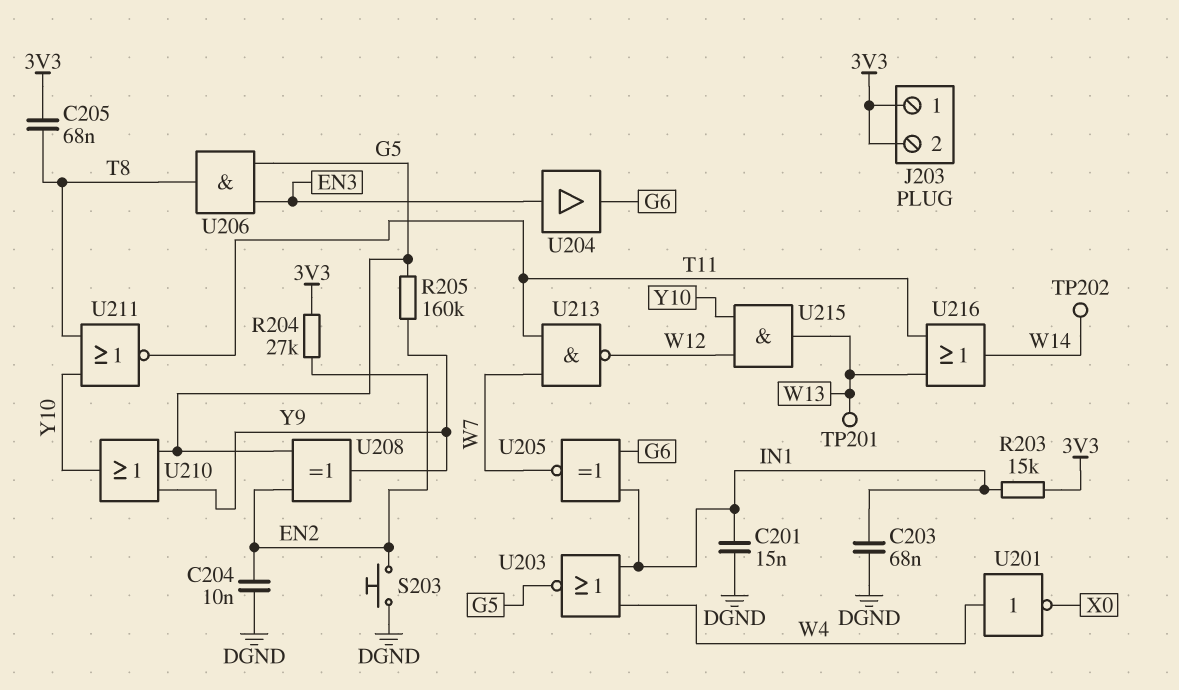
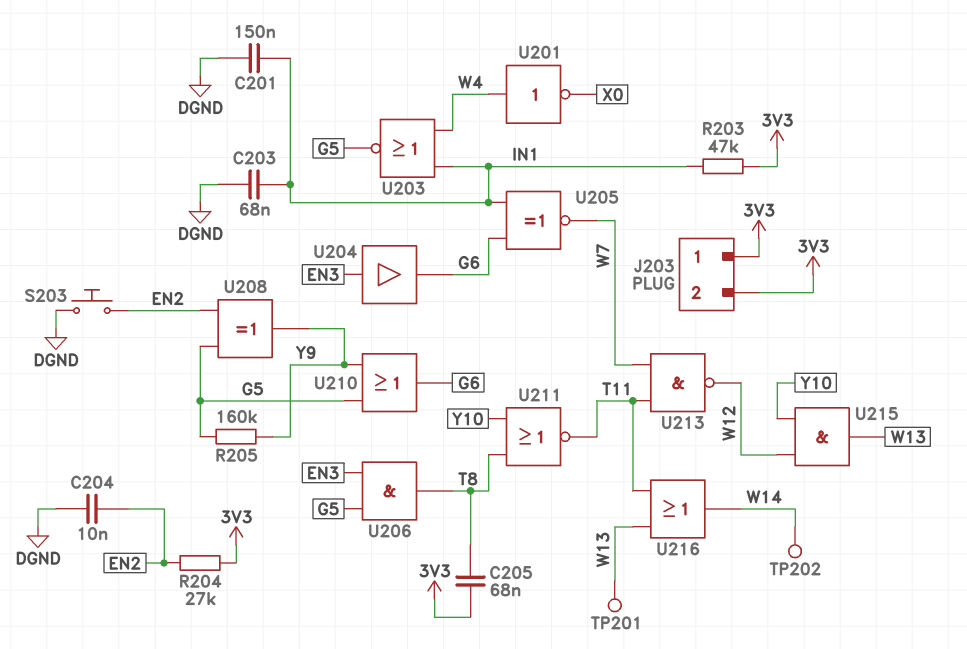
C201: 15nF (DGND, IN1) -> 150nF (DGND, IN1)
R203: 15k (3V3, IN1) -> 47k (3V3, IN1)
U210: OR (in G5, in Y9, out Y10) -> OR (in G5, in Y9, out G6)

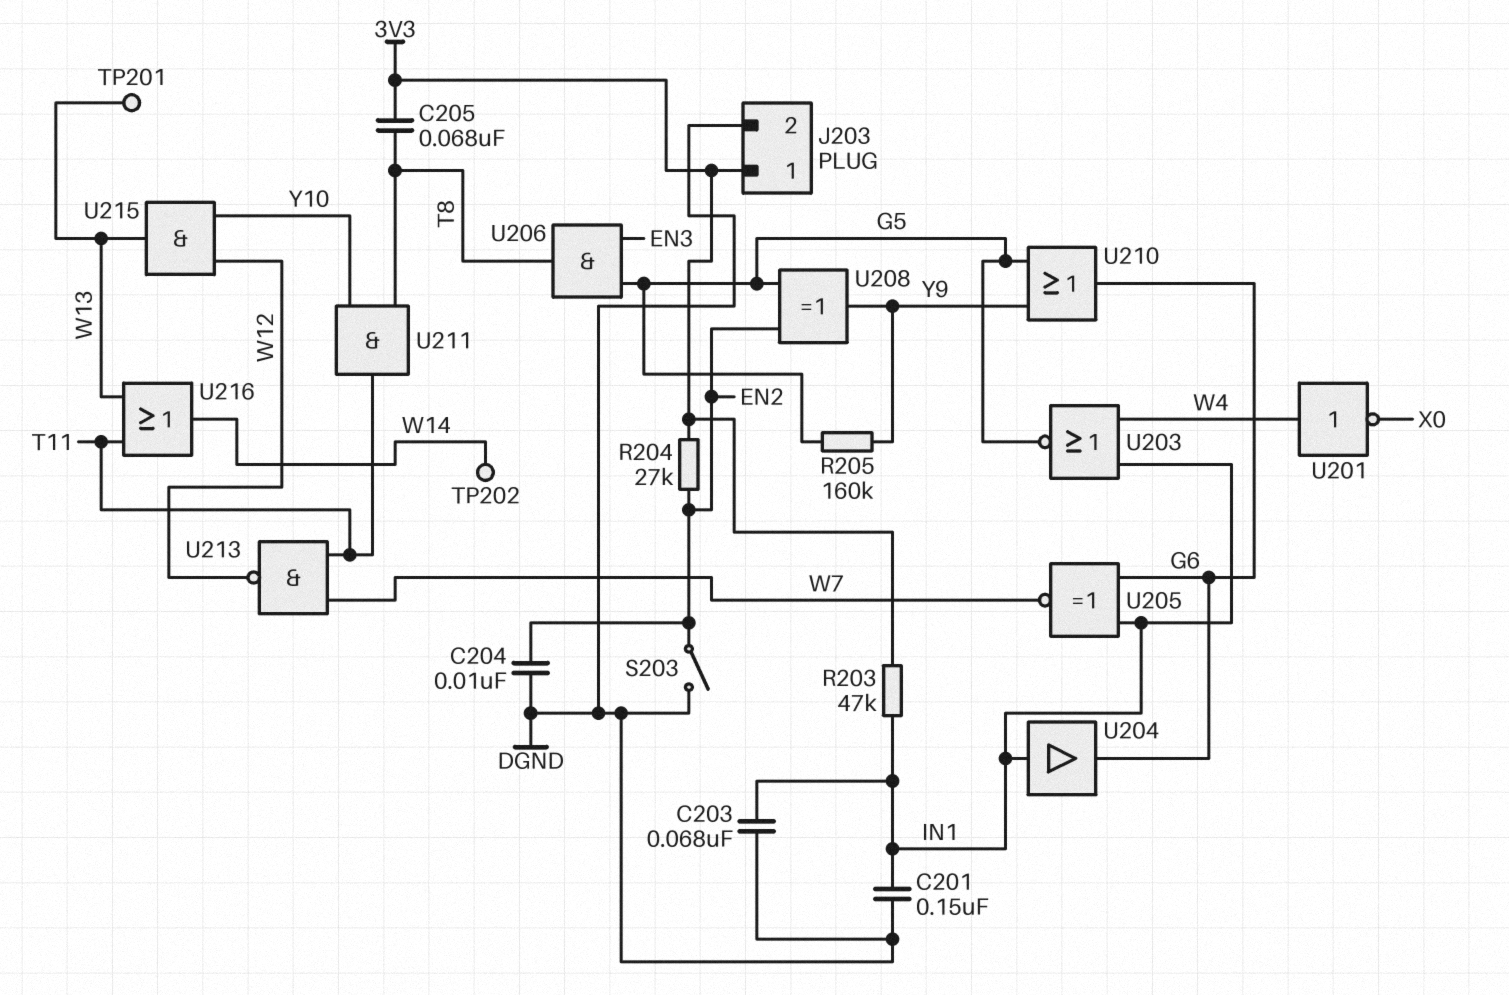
J203 pin 2: 3V3 -> DGND
S203: button (DGND, EN2) -> switch (DGND, EN2)
U204: buffer (in EN3, out G6) -> buffer (in IN1, out G6)
U211: NOR (in T8, in Y10, out T11) -> AND (in T8, in Y10, out T11)

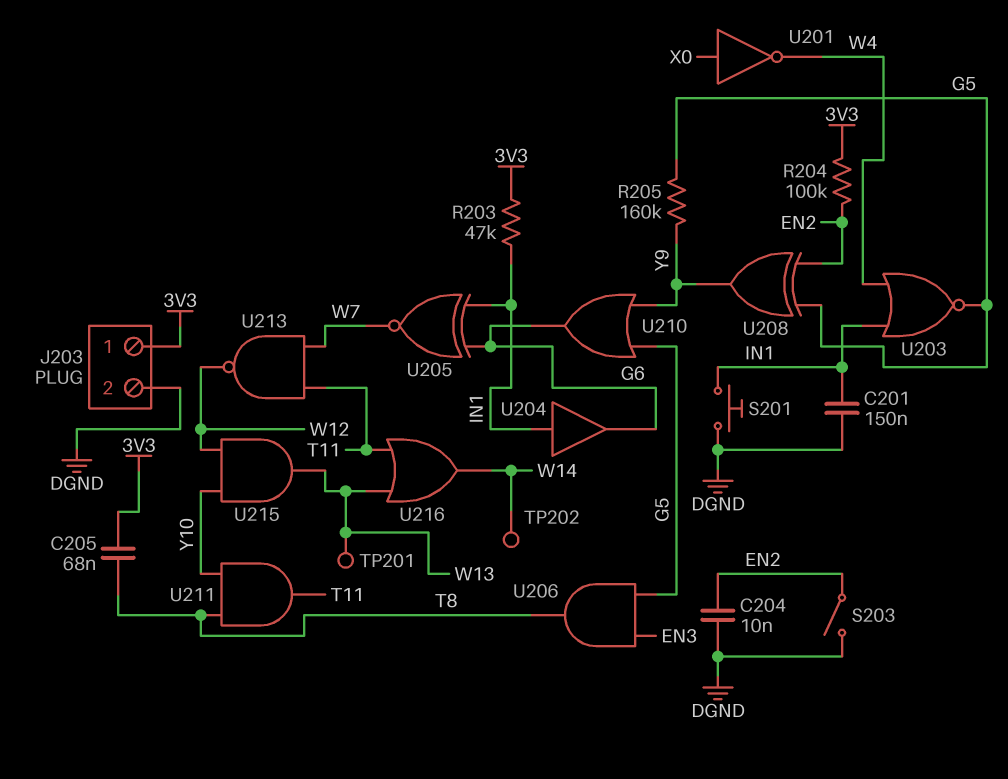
C203: 68nF (DGND, IN1) -> none
R204: 27k (3V3, EN2) -> 100k (3V3, EN2)
S201: none -> button (DGND, IN1)
U201: NOT (in W4, out X0) -> NOT (in X0, out W4)

